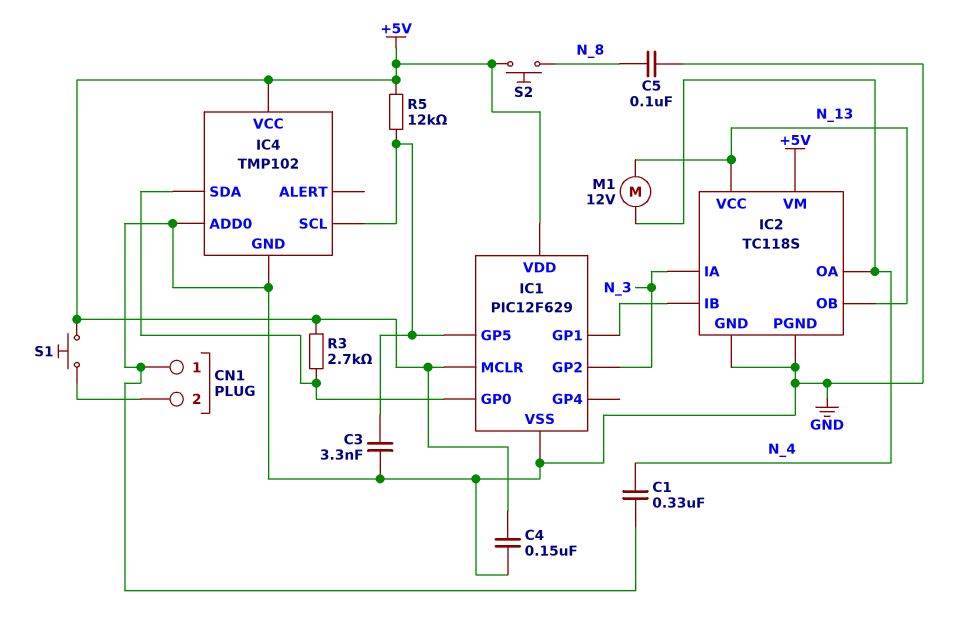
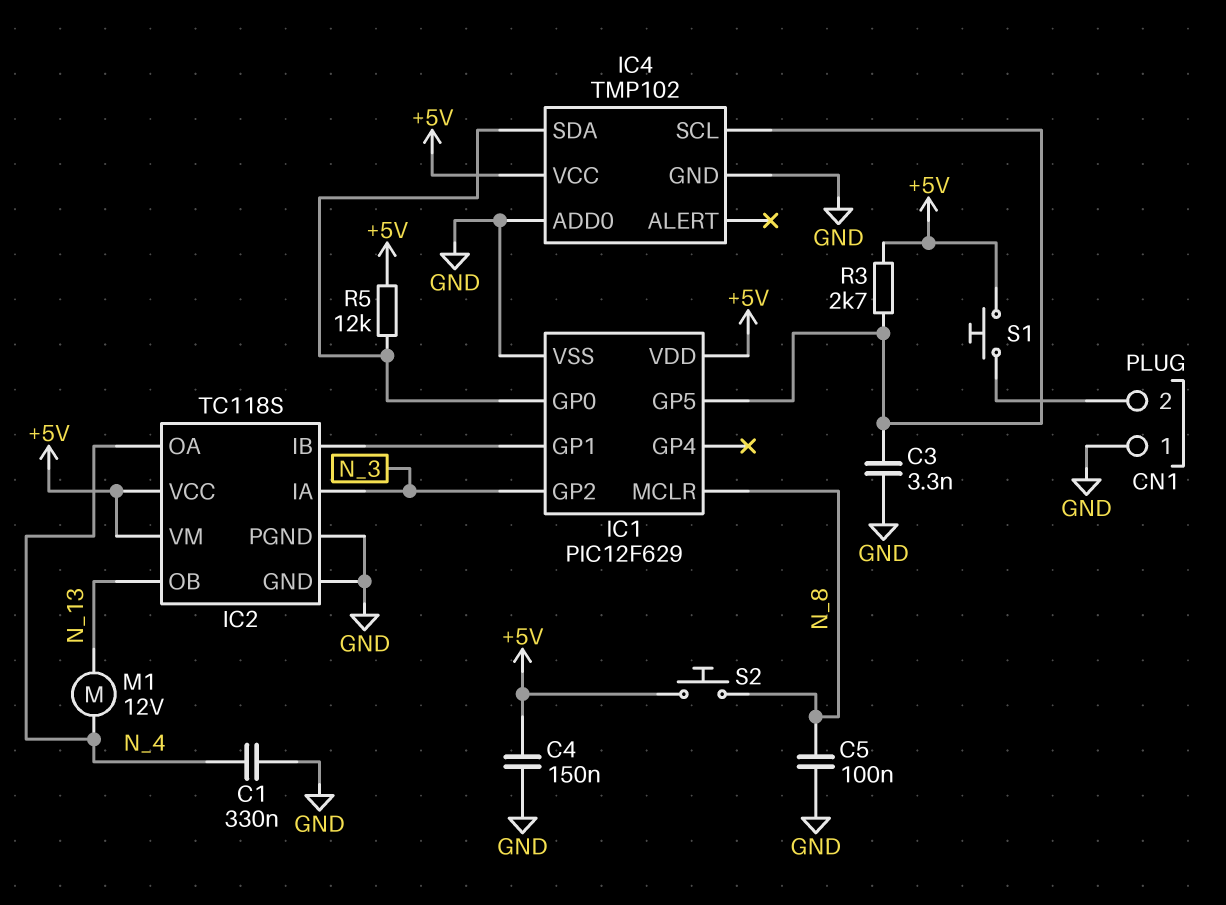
IC1 pin MCLR: +5V -> N_8
IC2 pin VCC: N_13 -> +5V
R3: 2.7k (+5V, IC1/GP0) -> 2.7k (+5V, IC1/GP5)
R5: 12k (+5V, IC1/GP5) -> 12k (+5V, IC1/GP0)

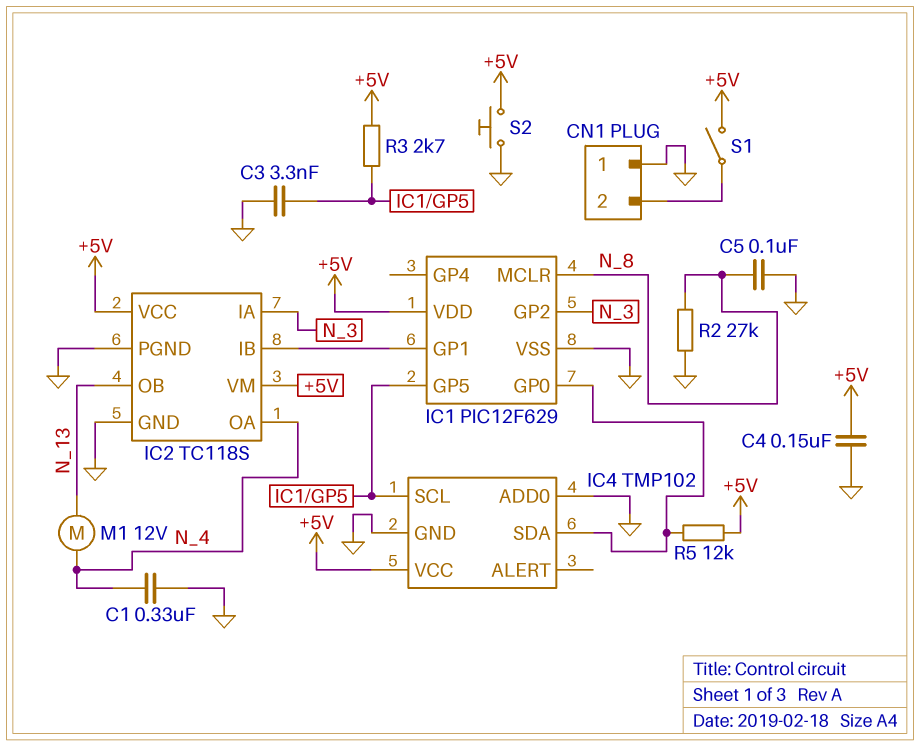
R2: none -> 27k (GND, N_8)
S1: button (+5V, CN1/2) -> switch (+5V, CN1/2)
S2: button (+5V, N_8) -> button (+5V, GND)

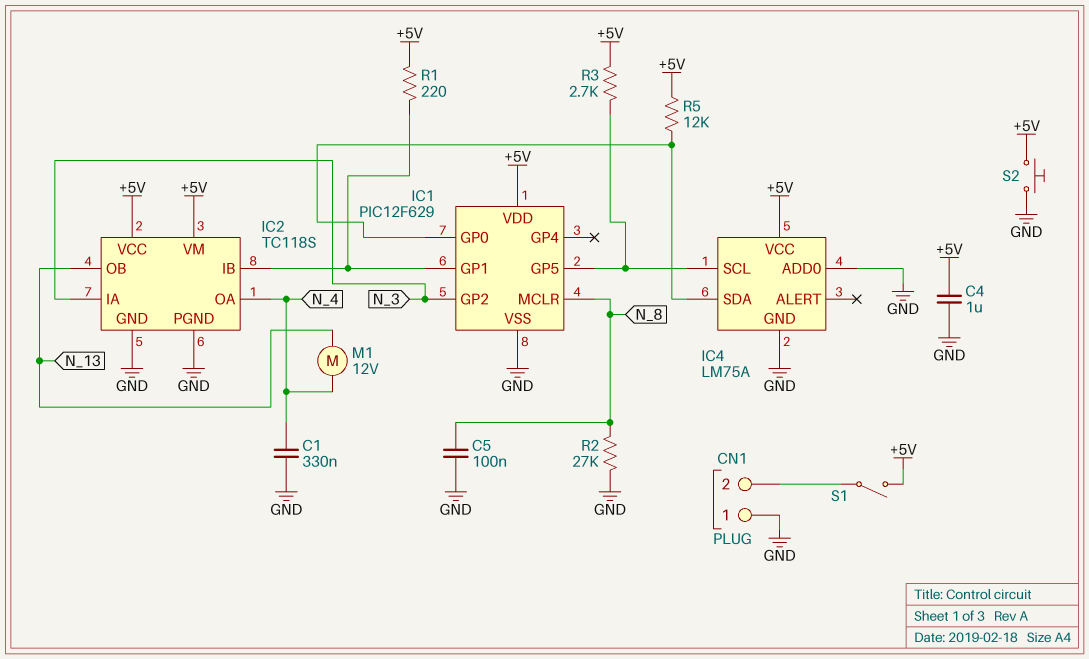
C3: 3.3nF (GND, IC1/GP5) -> none
C4: 150nF (+5V, GND) -> 1uF (+5V, GND)
IC4: TMP102 -> LM75A
R1: none -> 220 (+5V, IC1/GP1)

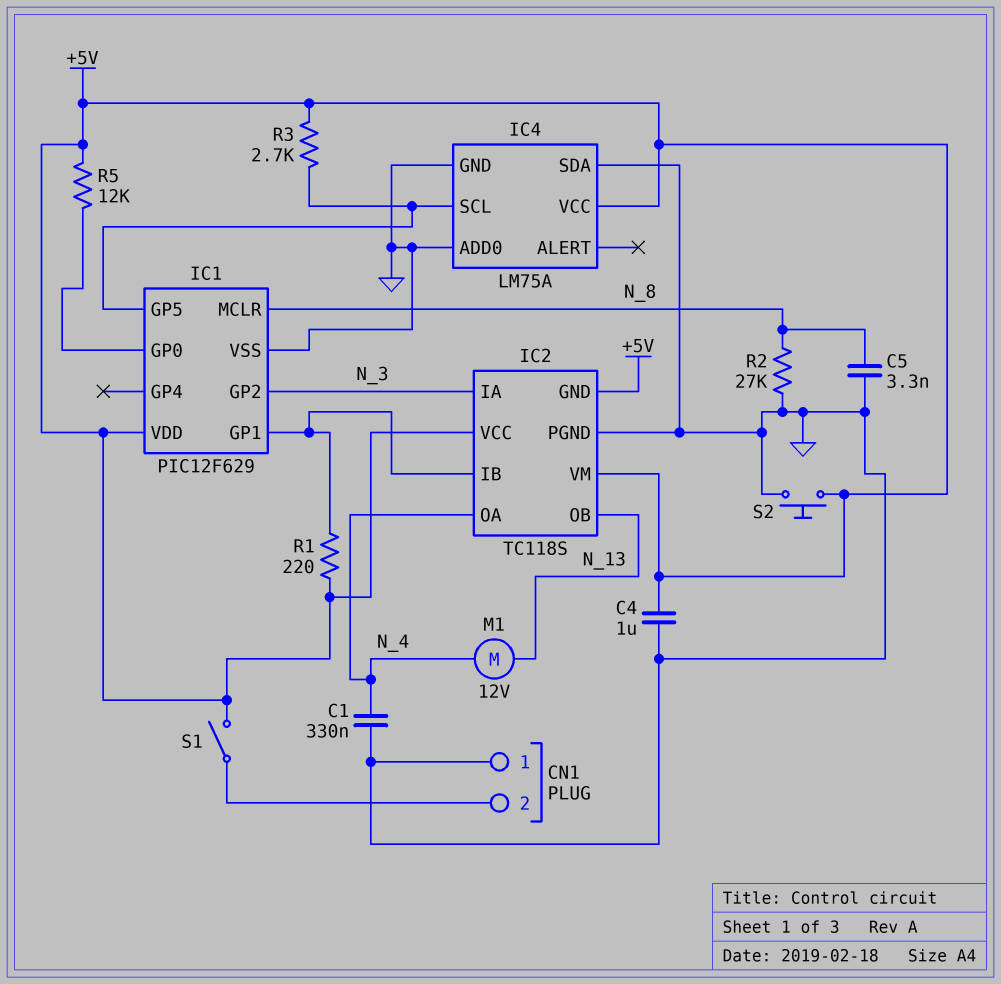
C5: 100nF (GND, N_8) -> 3.3nF (GND, N_8)
IC2 pin GND: GND -> +5V
IC4 pin SDA: IC1/GP0 -> GND

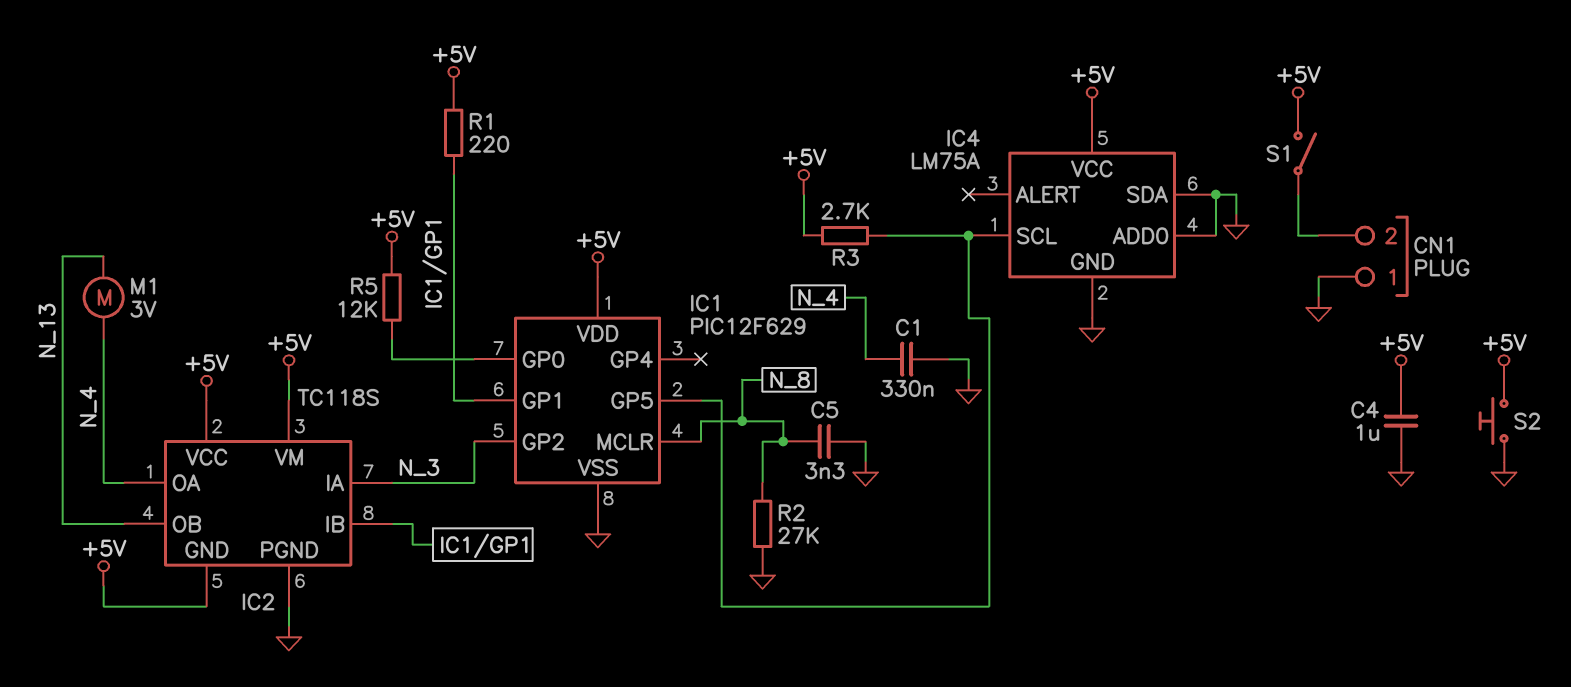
M1: motor 12V (N_4, N_13) -> motor 3V (N_4, N_13)

